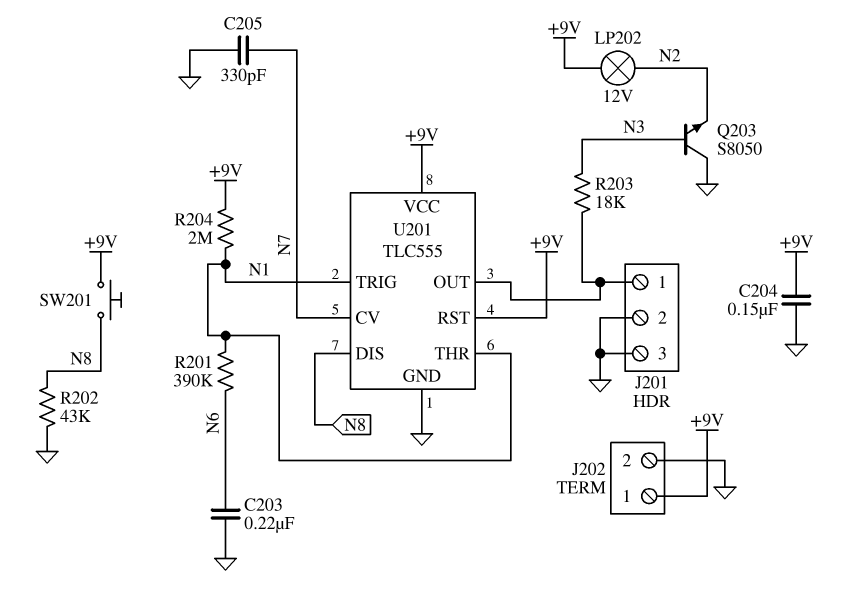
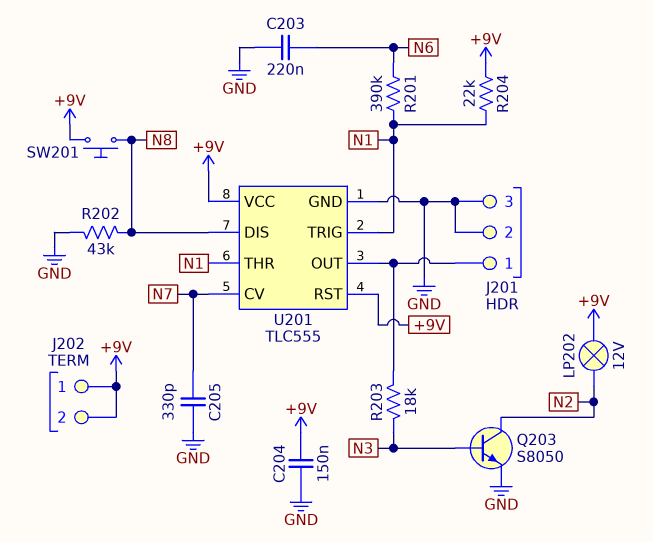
J202 pin 2: GND -> +9V
Q203: NPN S8050 (B N3, C GND, E N2) -> NPN S8050 (B N3, C N2, E GND)
R204: 2M (+9V, N1) -> 22k (+9V, N1)

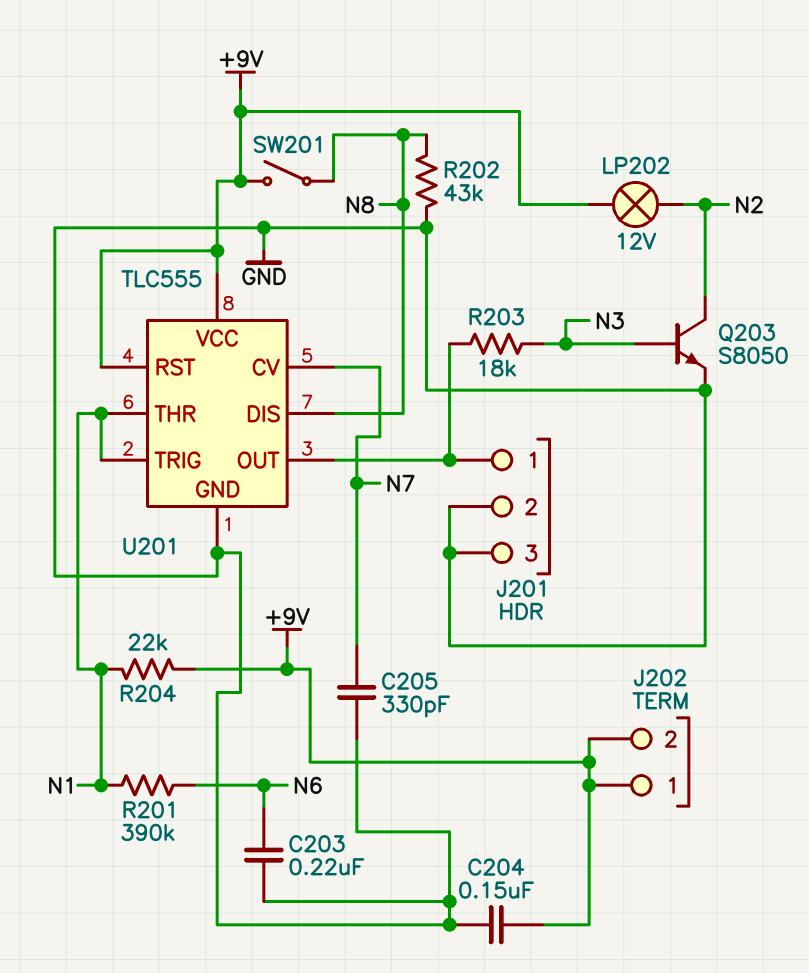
SW201: button (+9V, N8) -> switch (+9V, N8)

